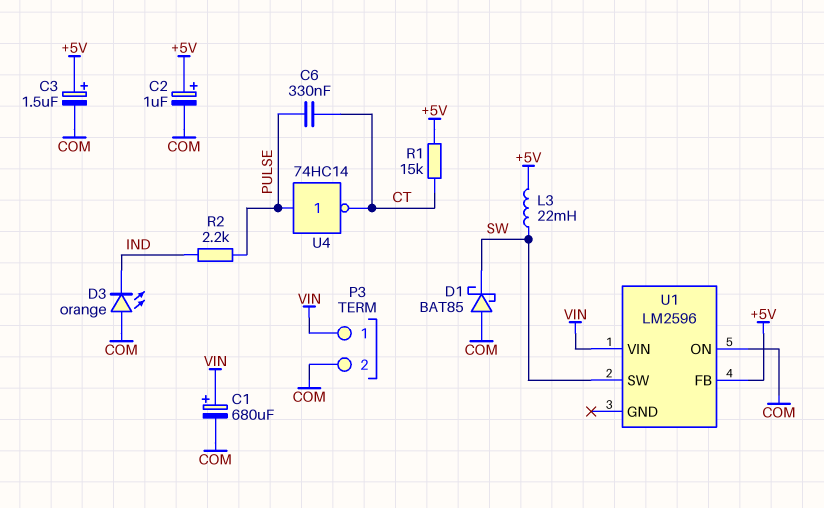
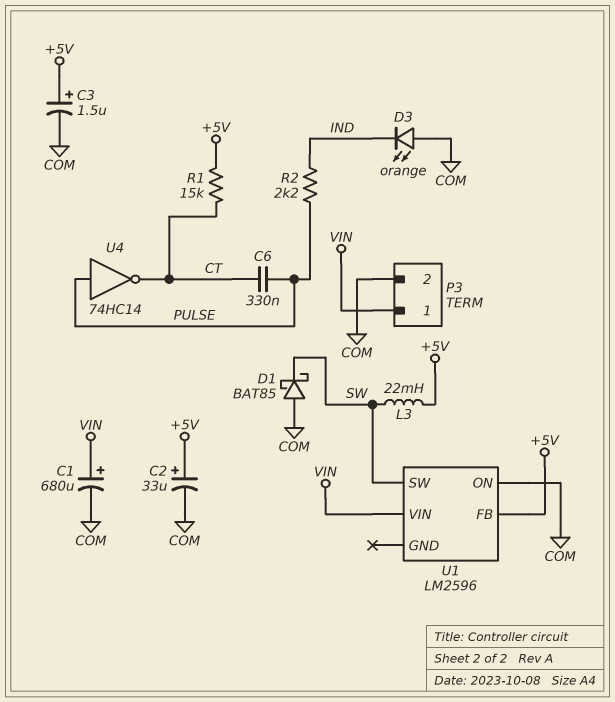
C2: 1uF (plus +5V, minus COM) -> 33uF (plus +5V, minus COM)

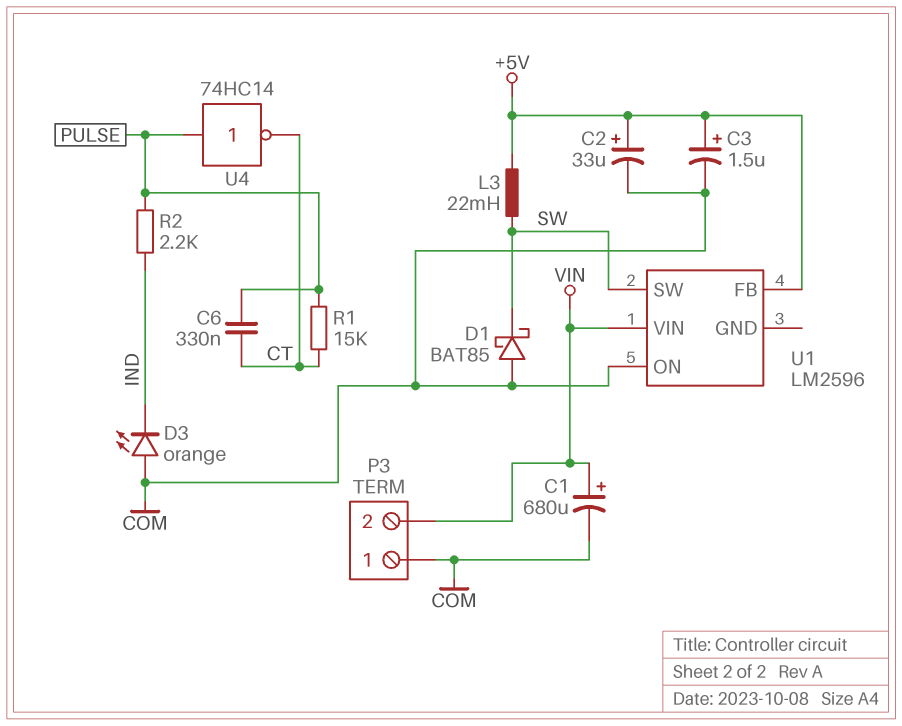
P3 pin 1: VIN -> COM
P3 pin 2: COM -> VIN
R1: 15k (+5V, CT) -> 15k (CT, PULSE)

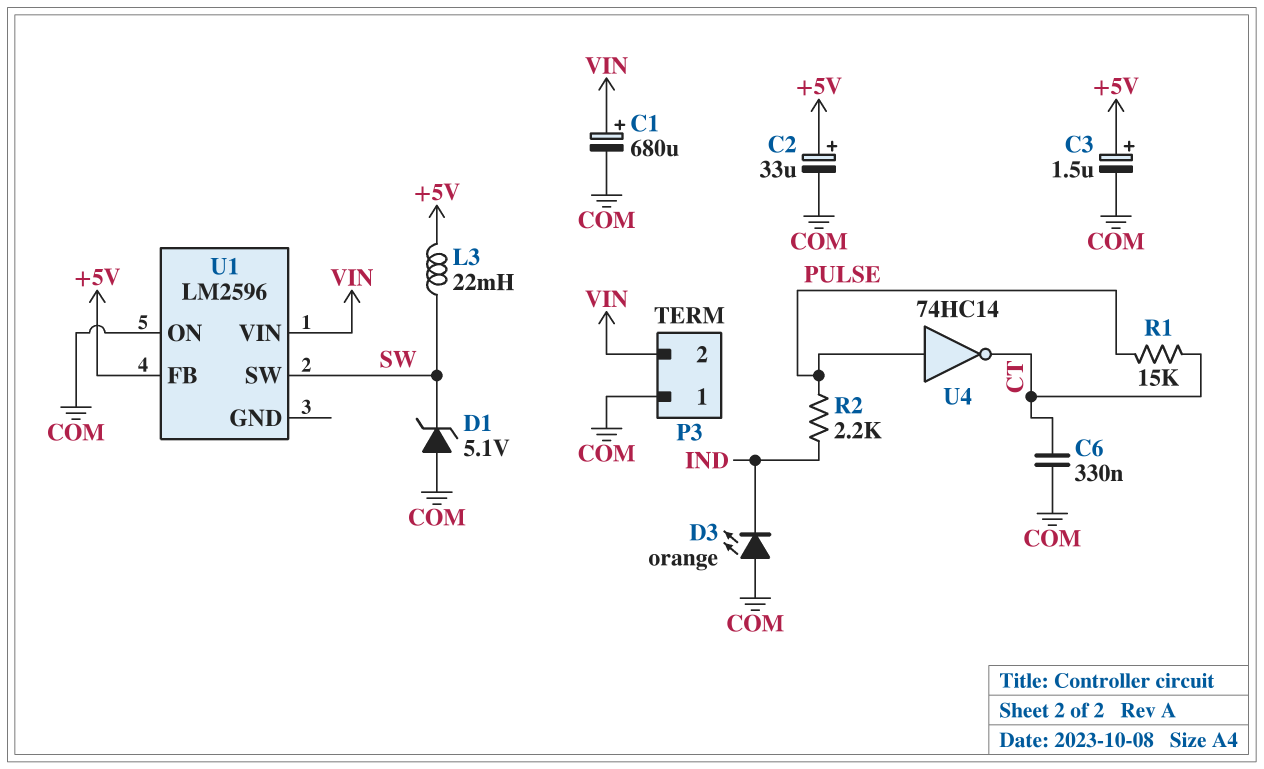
C6: 330nF (CT, PULSE) -> 330nF (COM, CT)
D1: schottky BAT85 (A COM, K SW) -> zener 5.1V (A COM, K SW)

